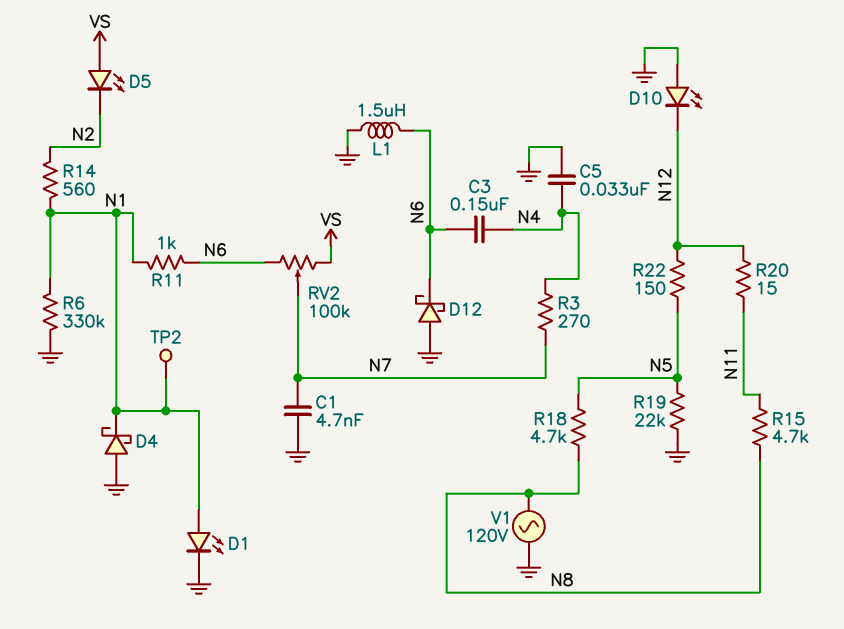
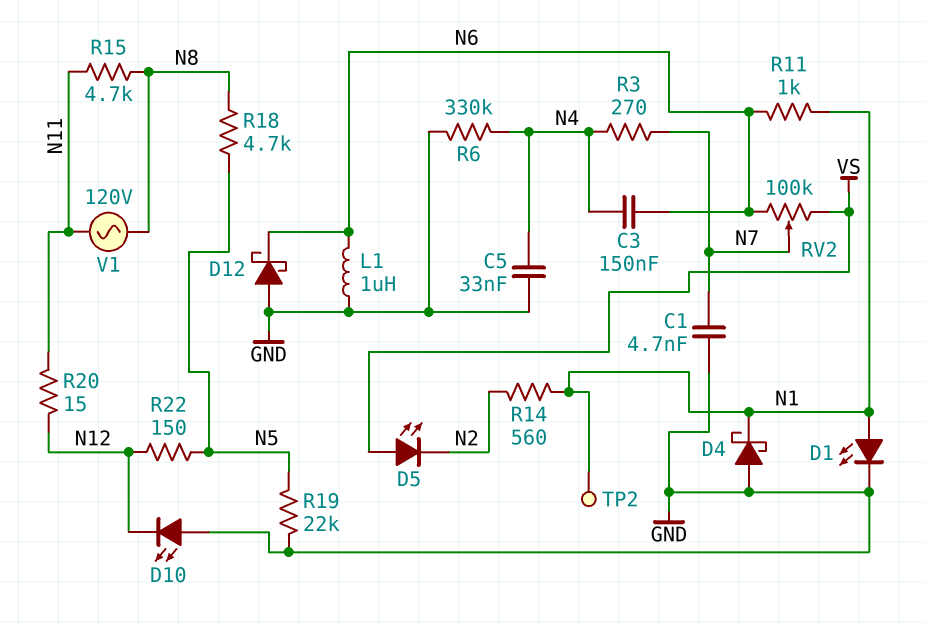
L1: 1.5uH (GND, N6) -> 1uH (GND, N6)
R6: 330k (GND, N1) -> 330k (GND, N4)
V1: AC 120V (GND, N8) -> AC 120V (N8, N11)

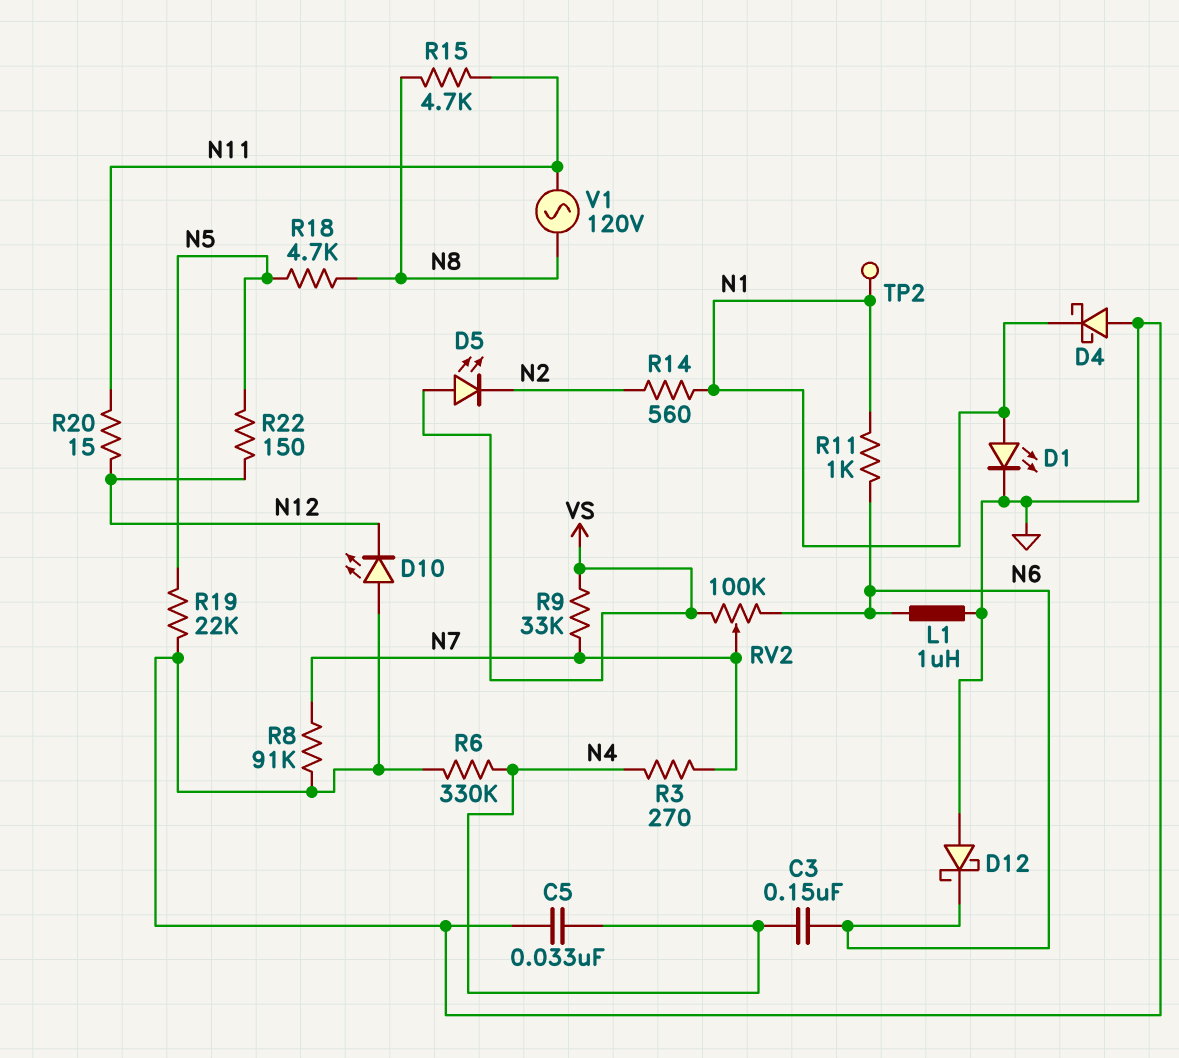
C1: 4.7nF (GND, N7) -> none
R8: none -> 91k (GND, N7)
R9: none -> 33k (N7, VS)

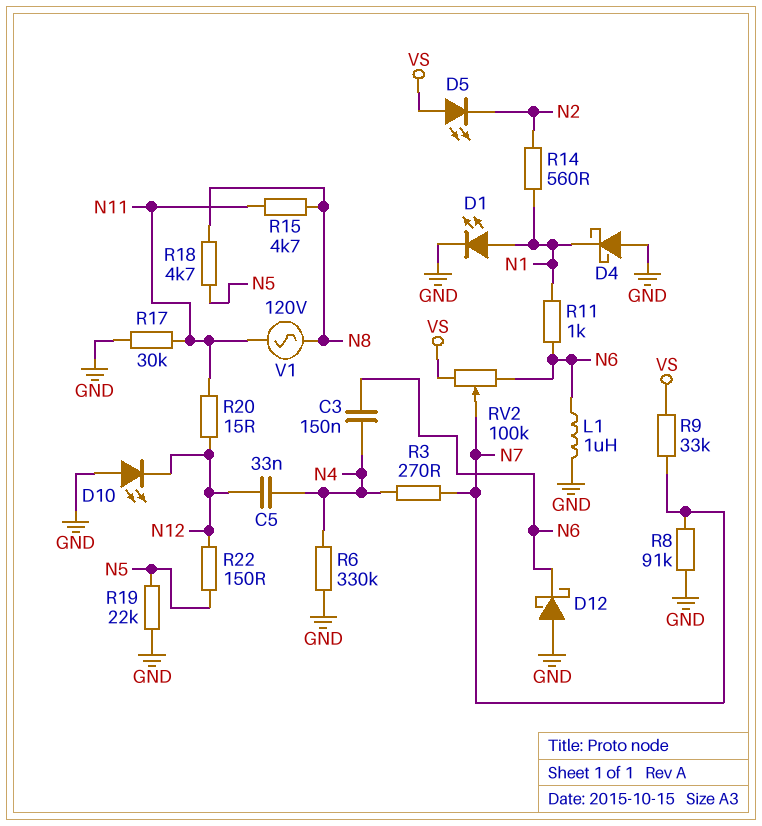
C5: 33nF (GND, N4) -> 33nF (N4, N12)
R17: none -> 30k (GND, N11)
TP2: test point (N1) -> none

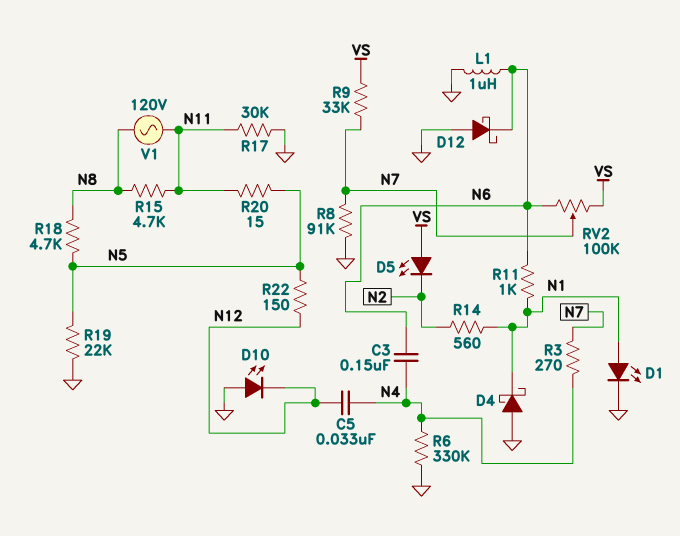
R20: 15 (N11, N12) -> 15 (N5, N11)

